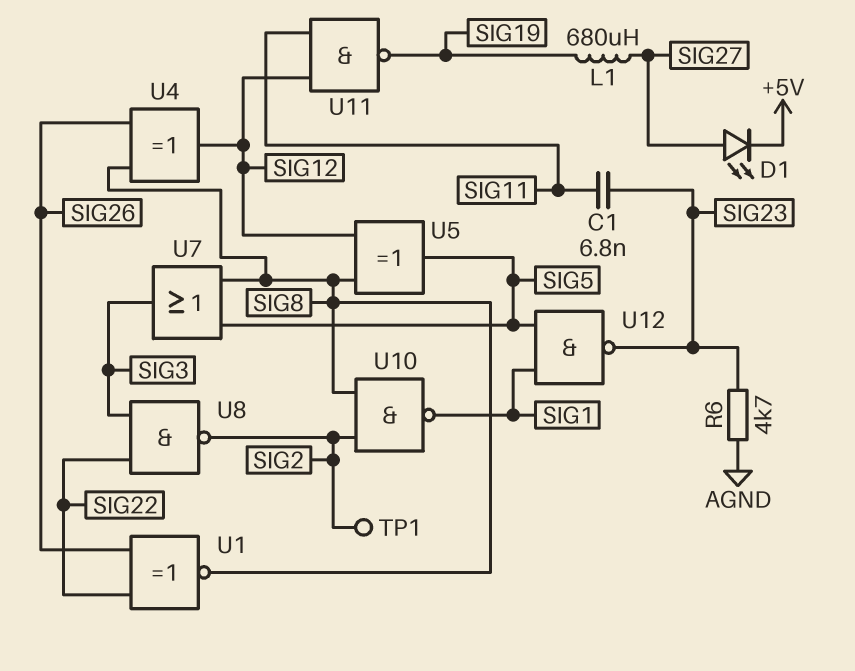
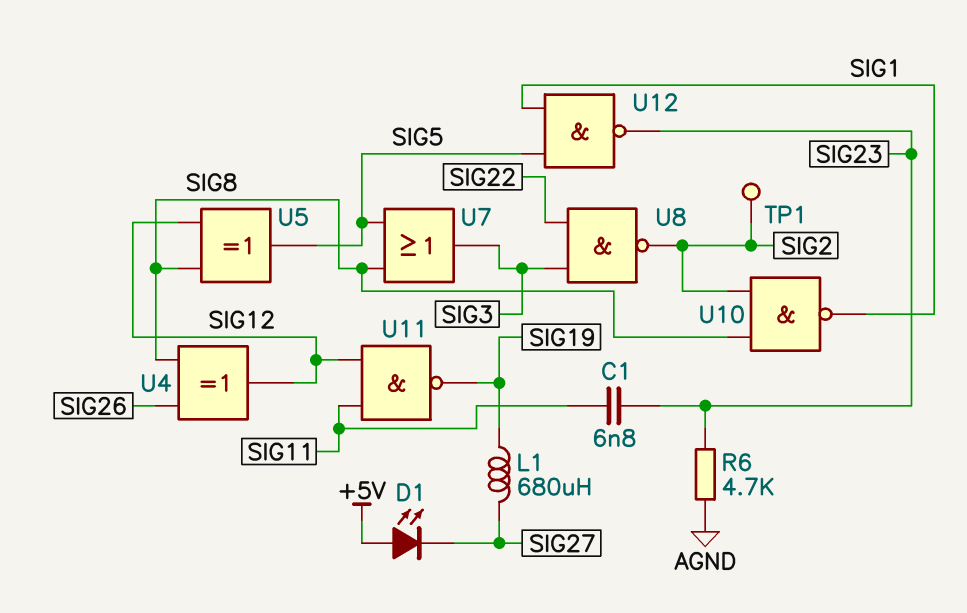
D1: LED (A SIG27, K +5V) -> LED (A +5V, K SIG27)
U1: XNOR (in SIG22, in SIG26, out SIG8) -> none

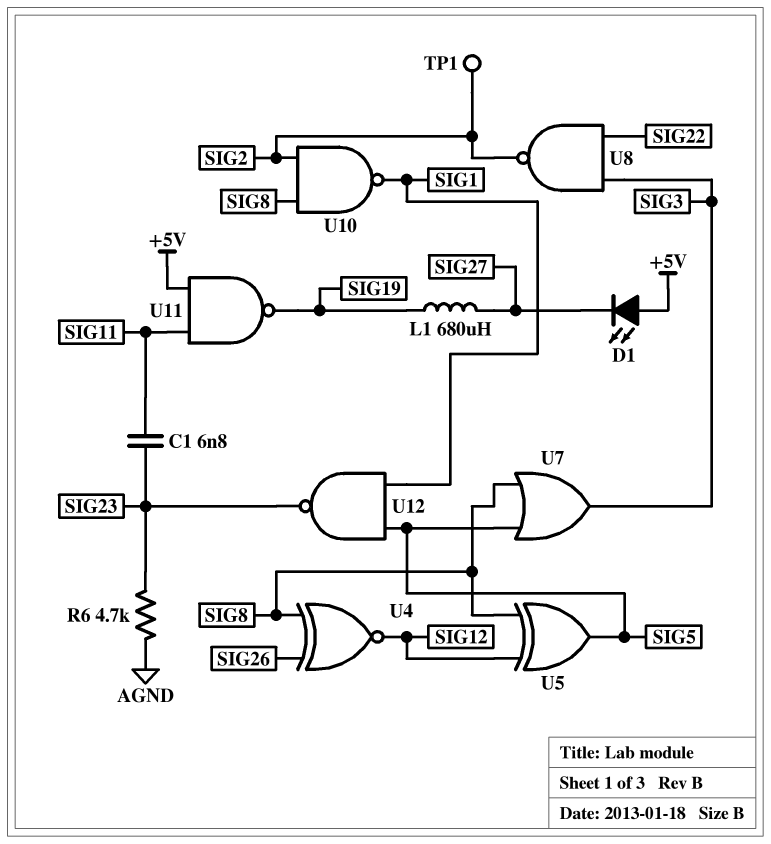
U4: XOR (in SIG8, in SIG26, out SIG12) -> XNOR (in SIG8, in SIG26, out SIG12)
U11: NAND (in SIG11, in SIG12, out SIG19) -> NAND (in +5V, in SIG11, out SIG19)

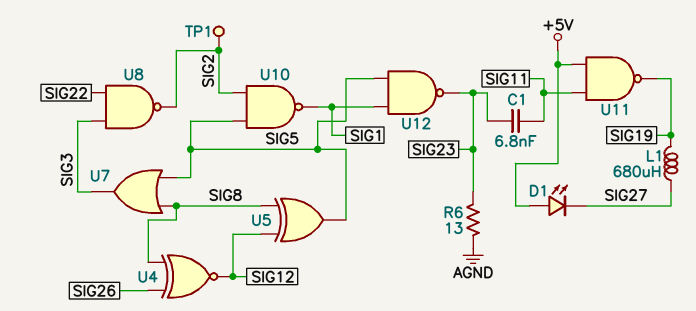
R6: 4.7k (AGND, SIG23) -> 13 (AGND, SIG23)
U10: NAND (in SIG2, in SIG8, out SIG1) -> NAND (in SIG2, in SIG5, out SIG1)

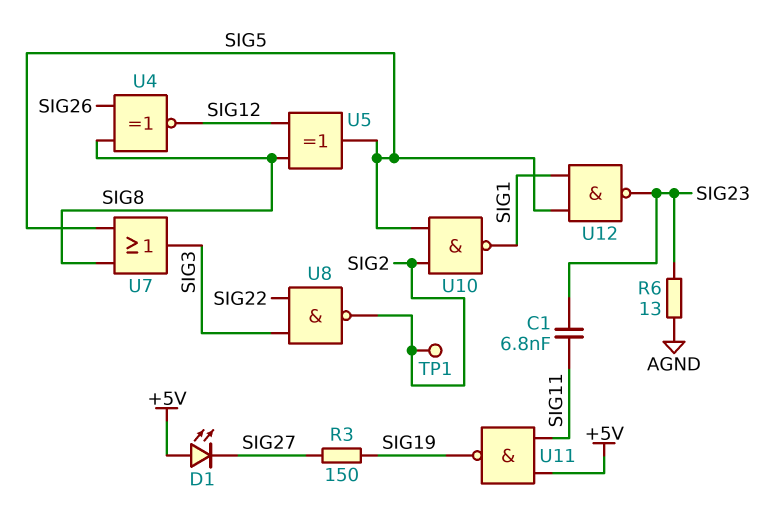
L1: 680uH (SIG19, SIG27) -> none
R3: none -> 150 (SIG19, SIG27)

